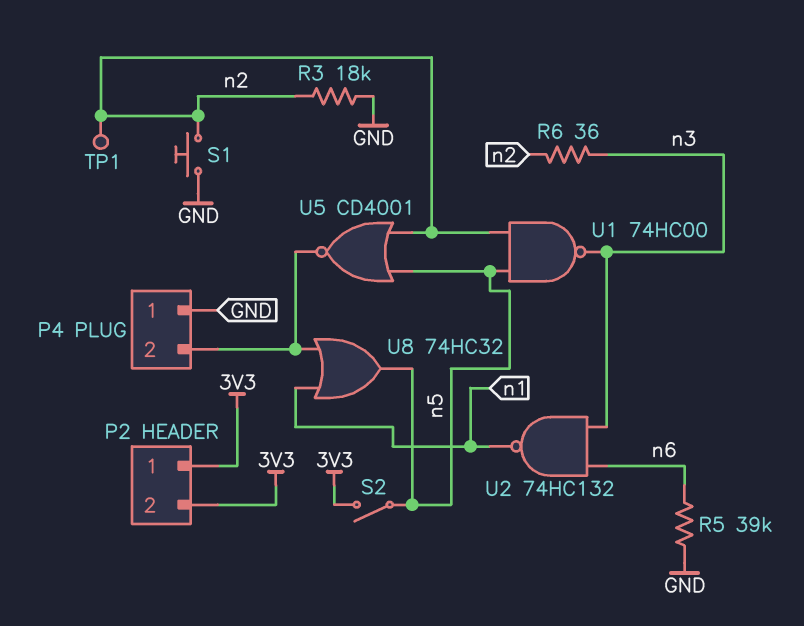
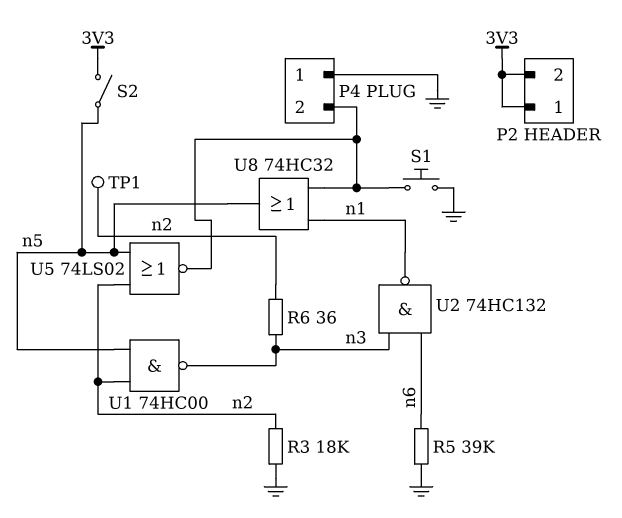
S1: button (GND, n2) -> button (GND, P4/2)
U5: NOR CD4001 (in n2, in n5, out P4/2) -> NOR 74LS02 (in n2, in n5, out P4/2)

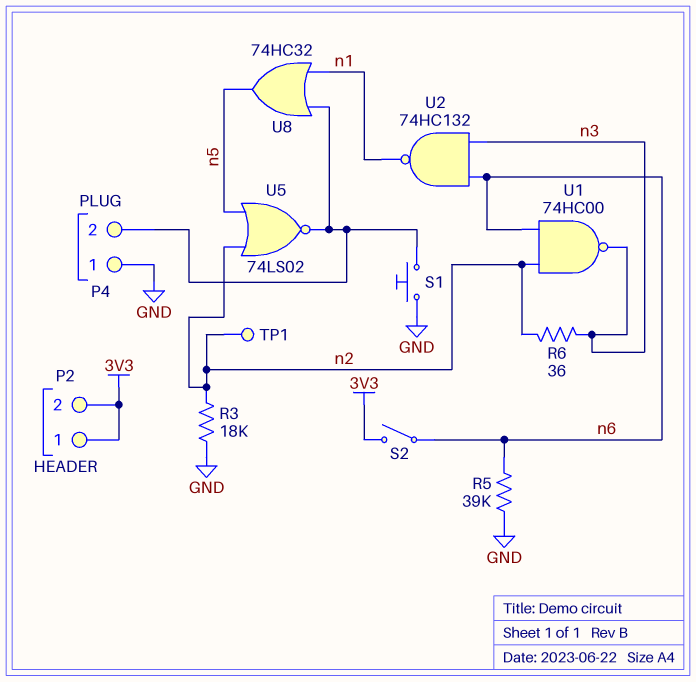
S2: switch (3V3, n5) -> switch (3V3, n6)
U1: NAND 74HC00 (in n2, in n5, out n3) -> NAND 74HC00 (in n2, in n6, out n3)

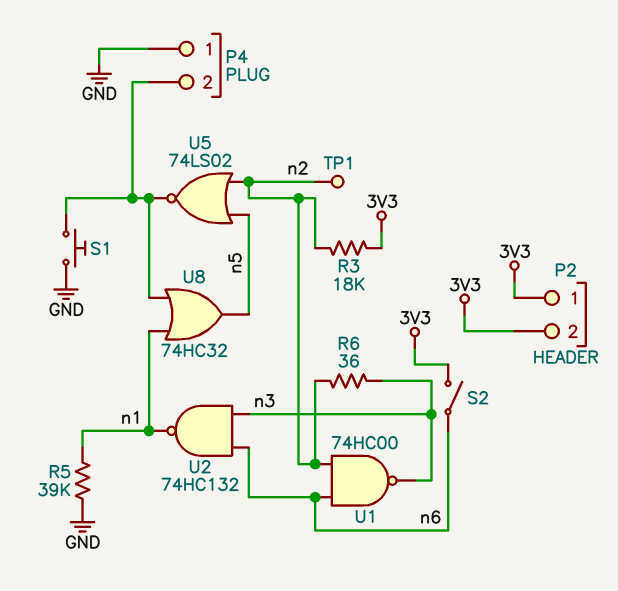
R3: 18k (GND, n2) -> 18k (3V3, n2)
R5: 39k (GND, n6) -> 39k (GND, n1)

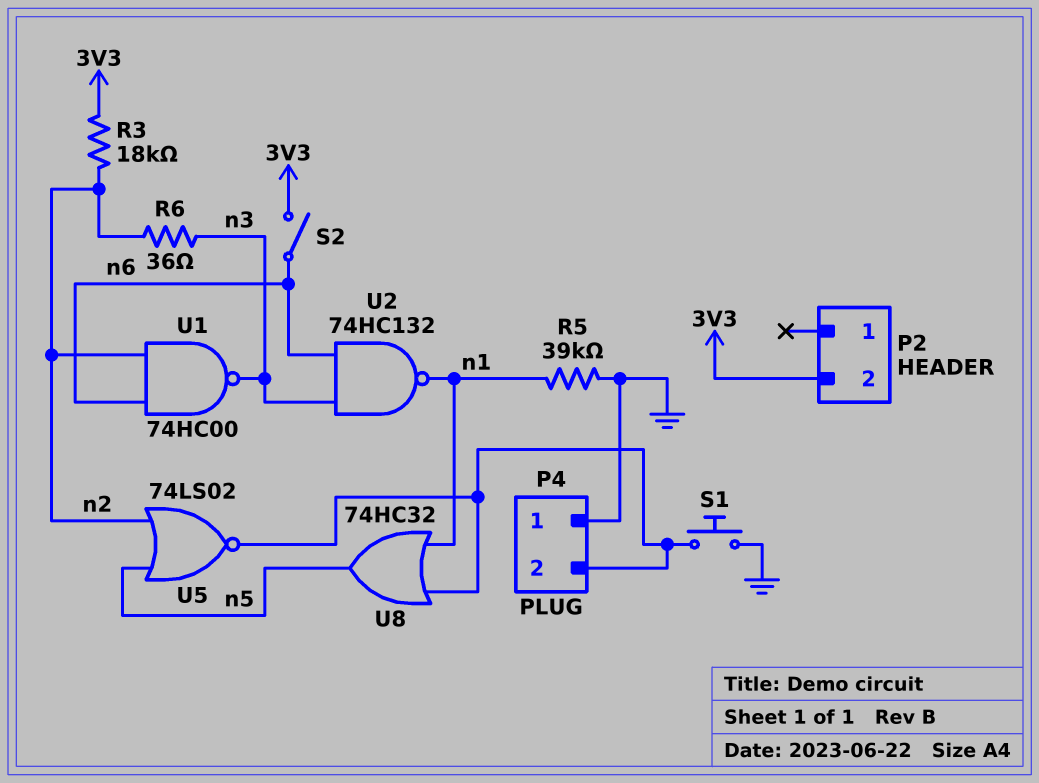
P2 pin 1: 3V3 -> none
TP1: test point (n2) -> none

